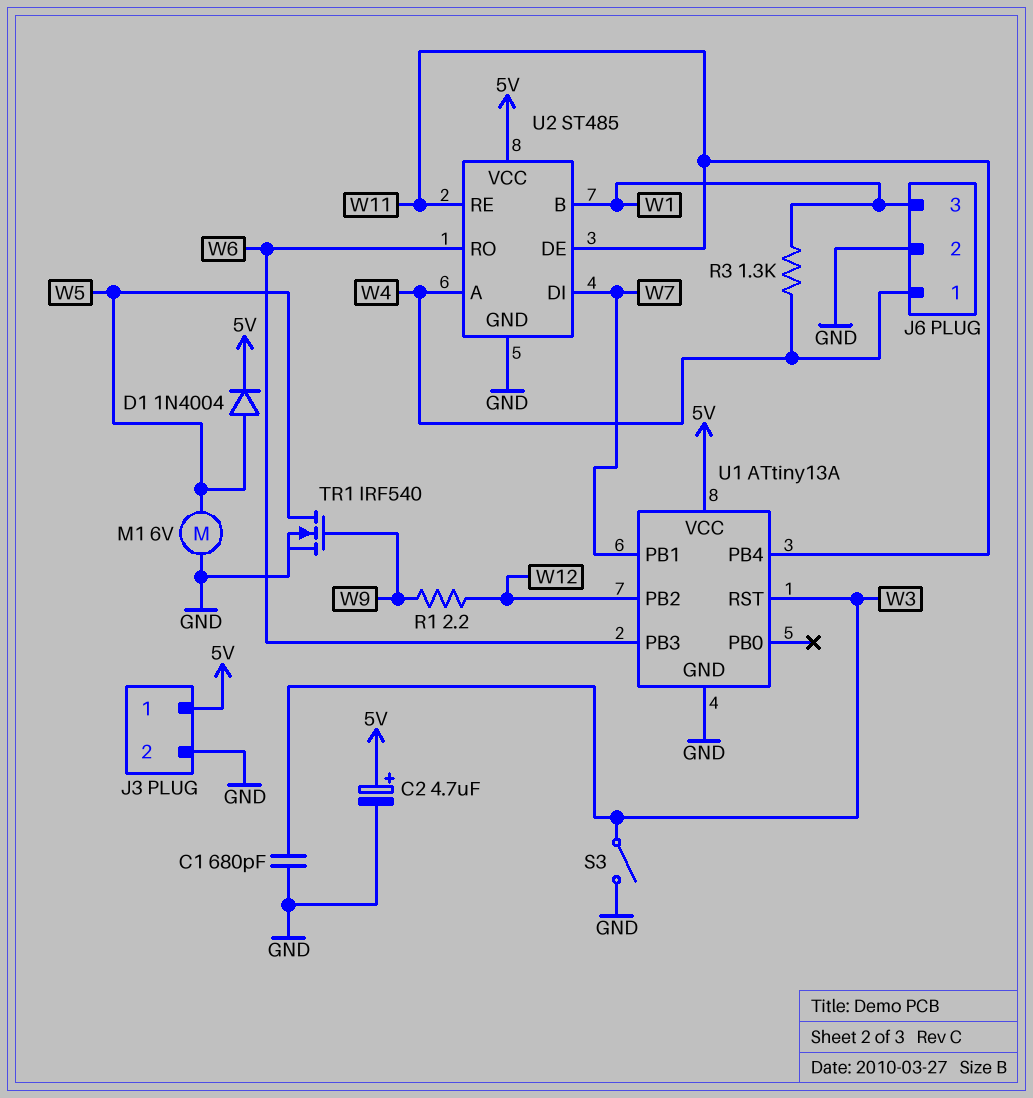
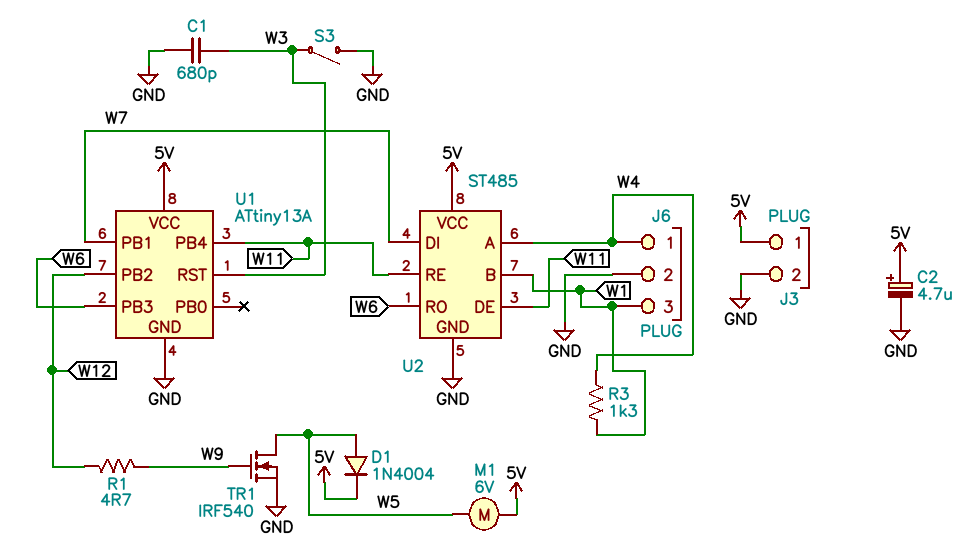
M1: motor 6V (GND, W5) -> motor 6V (5V, W5)
R1: 2.2 (W9, W12) -> 4.7 (W9, W12)

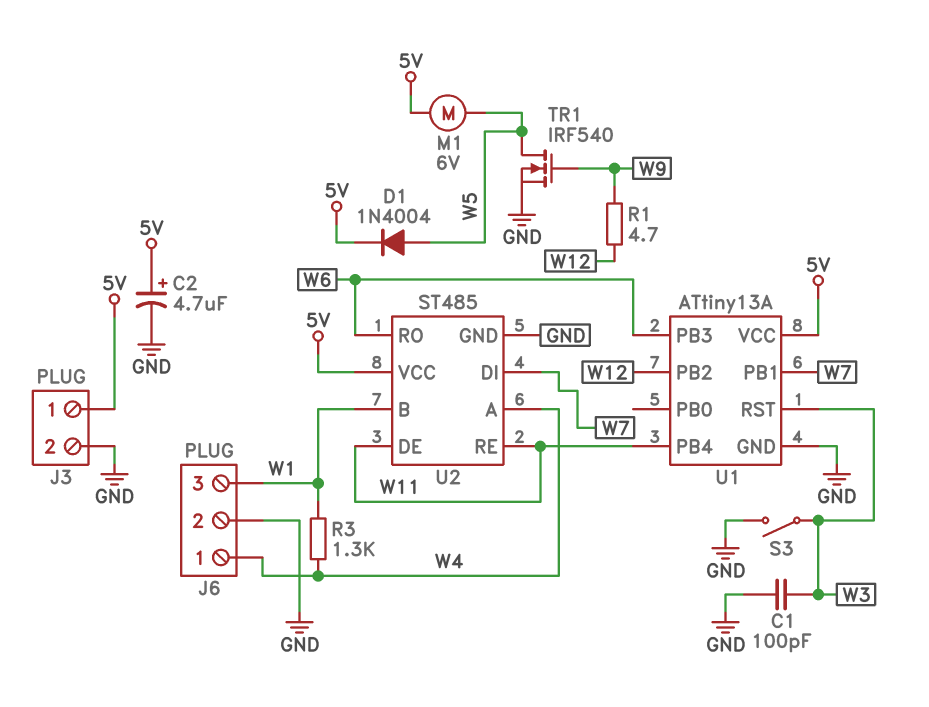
C1: 680pF (GND, W3) -> 100pF (GND, W3)

